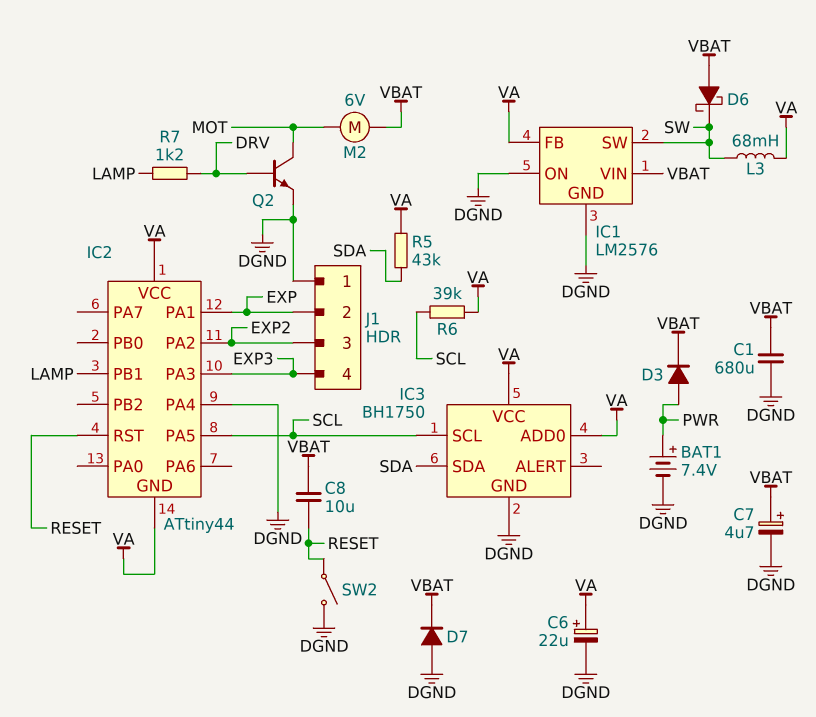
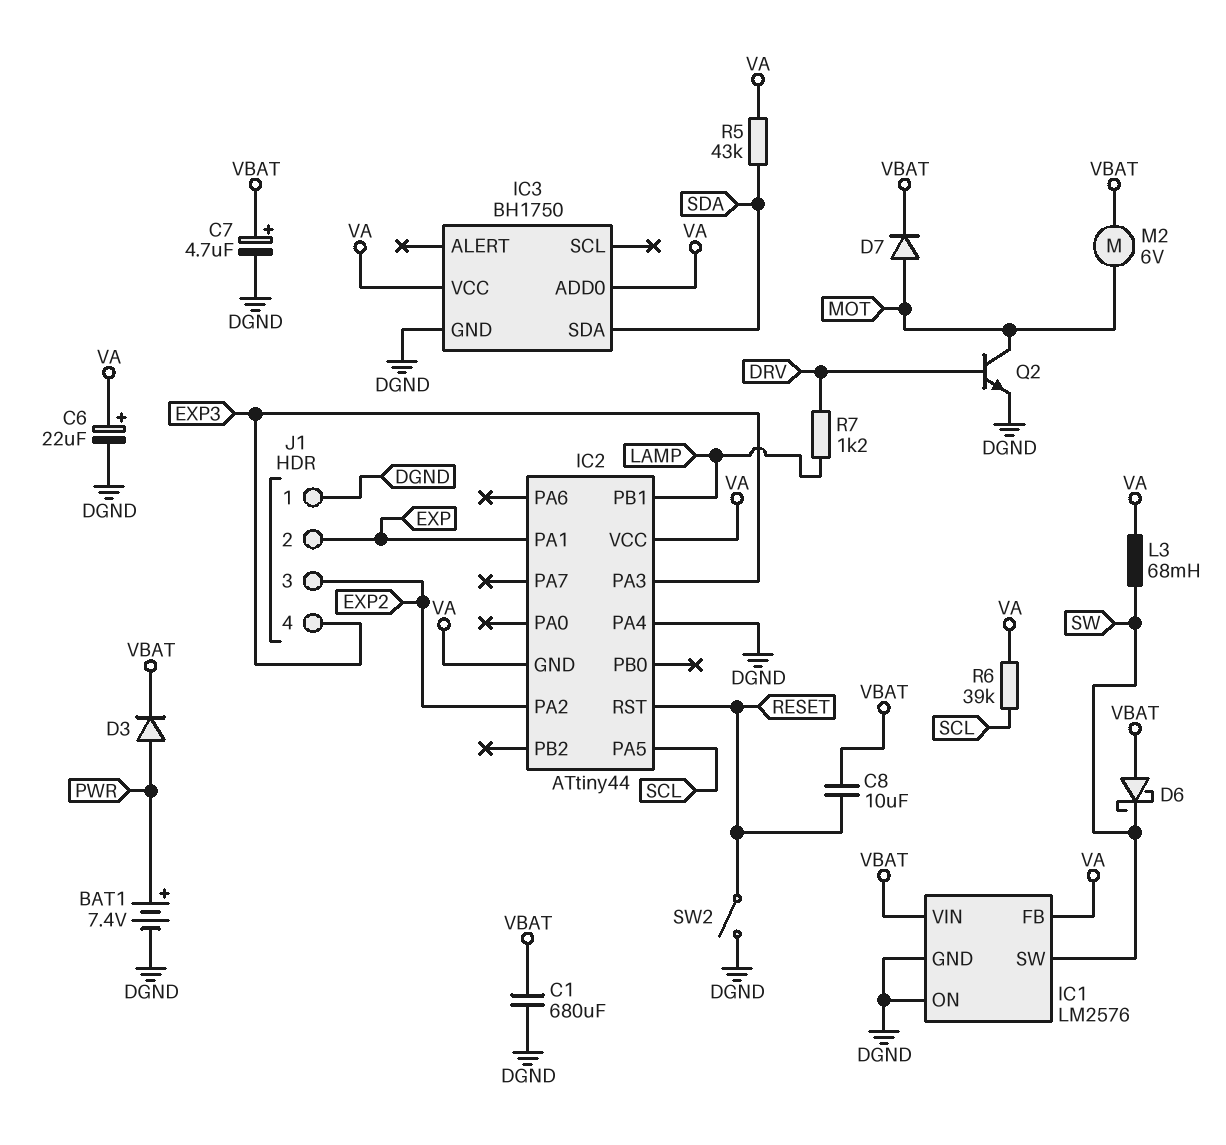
D7: diode (A DGND, K VBAT) -> diode (A MOT, K VBAT)
IC3 pin SCL: SCL -> none

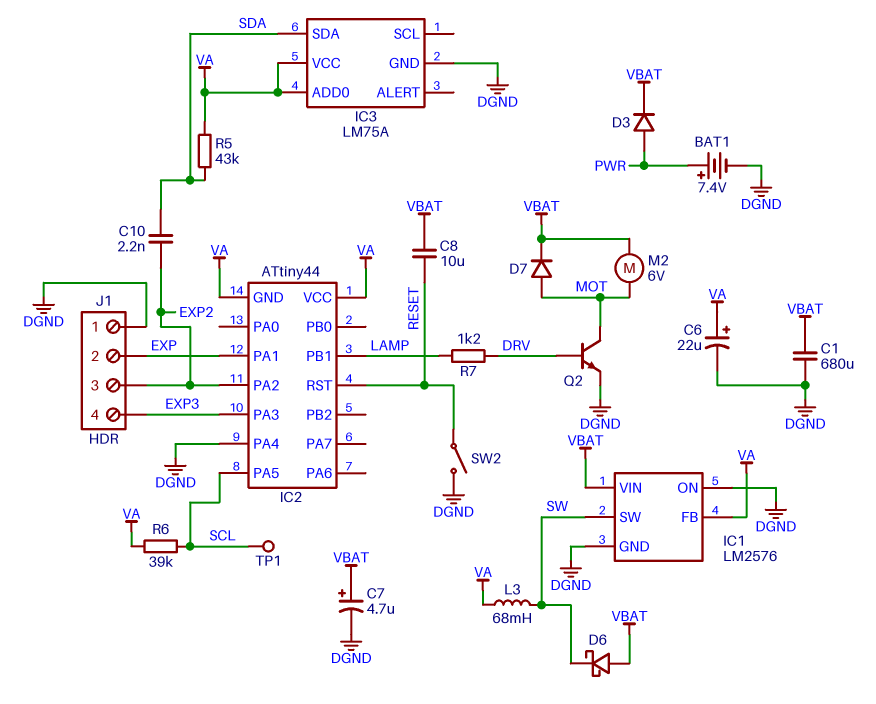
C10: none -> 2.2nF (EXP2, SDA)
IC3: BH1750 -> LM75A
TP1: none -> test point (SCL)

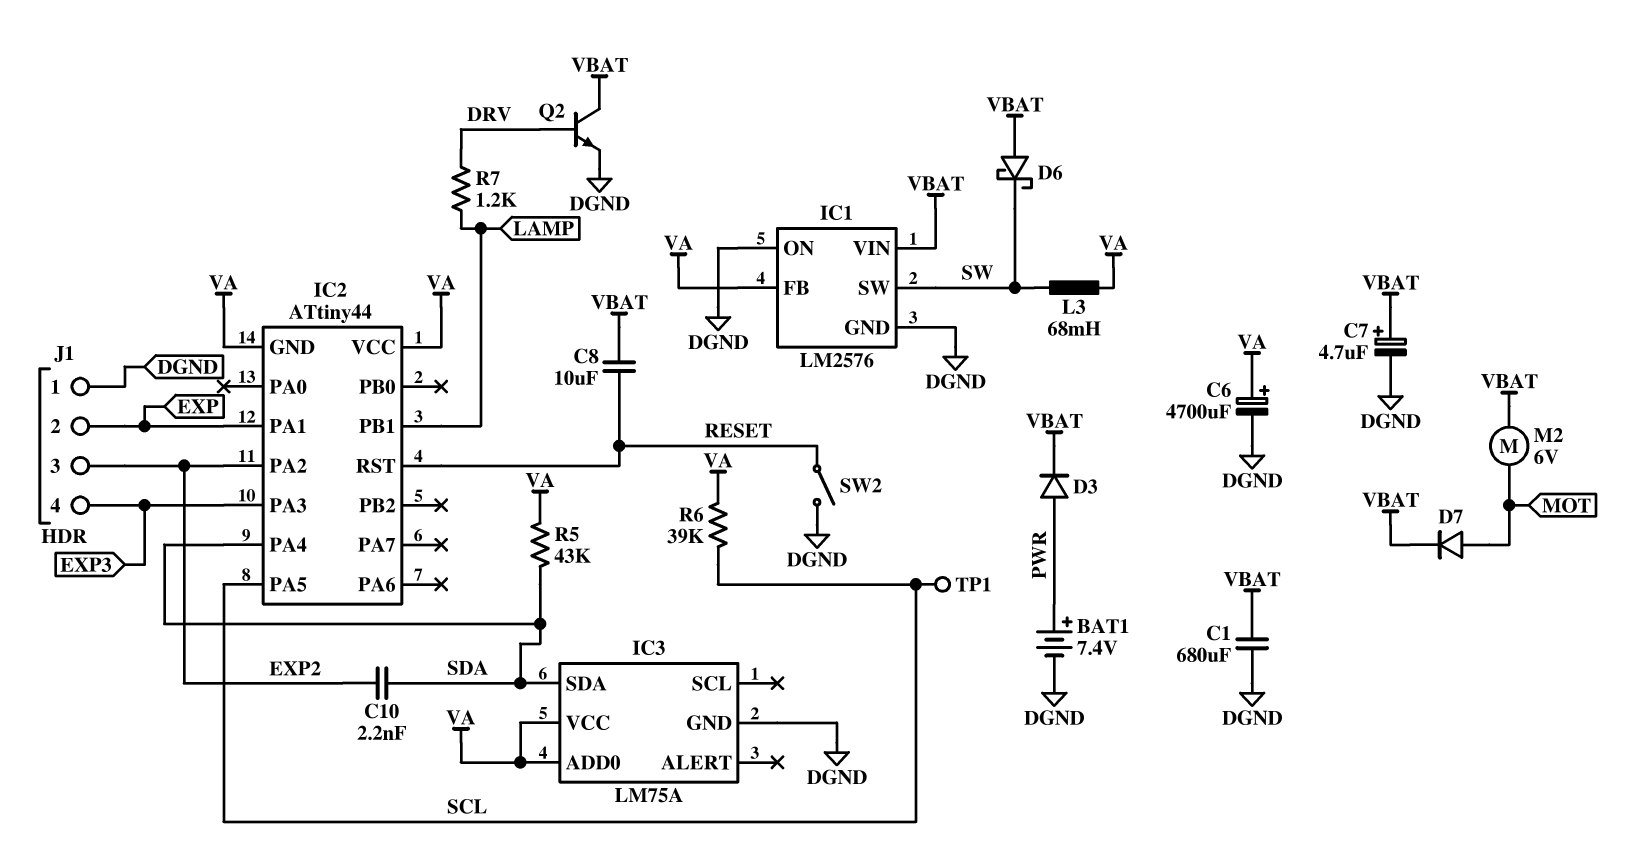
C6: 22uF (plus VA, minus DGND) -> 4700uF (plus VA, minus DGND)
IC2 pin PA4: DGND -> SDA
Q2: NPN (B DRV, C MOT, E DGND) -> NPN (B DRV, C VBAT, E DGND)

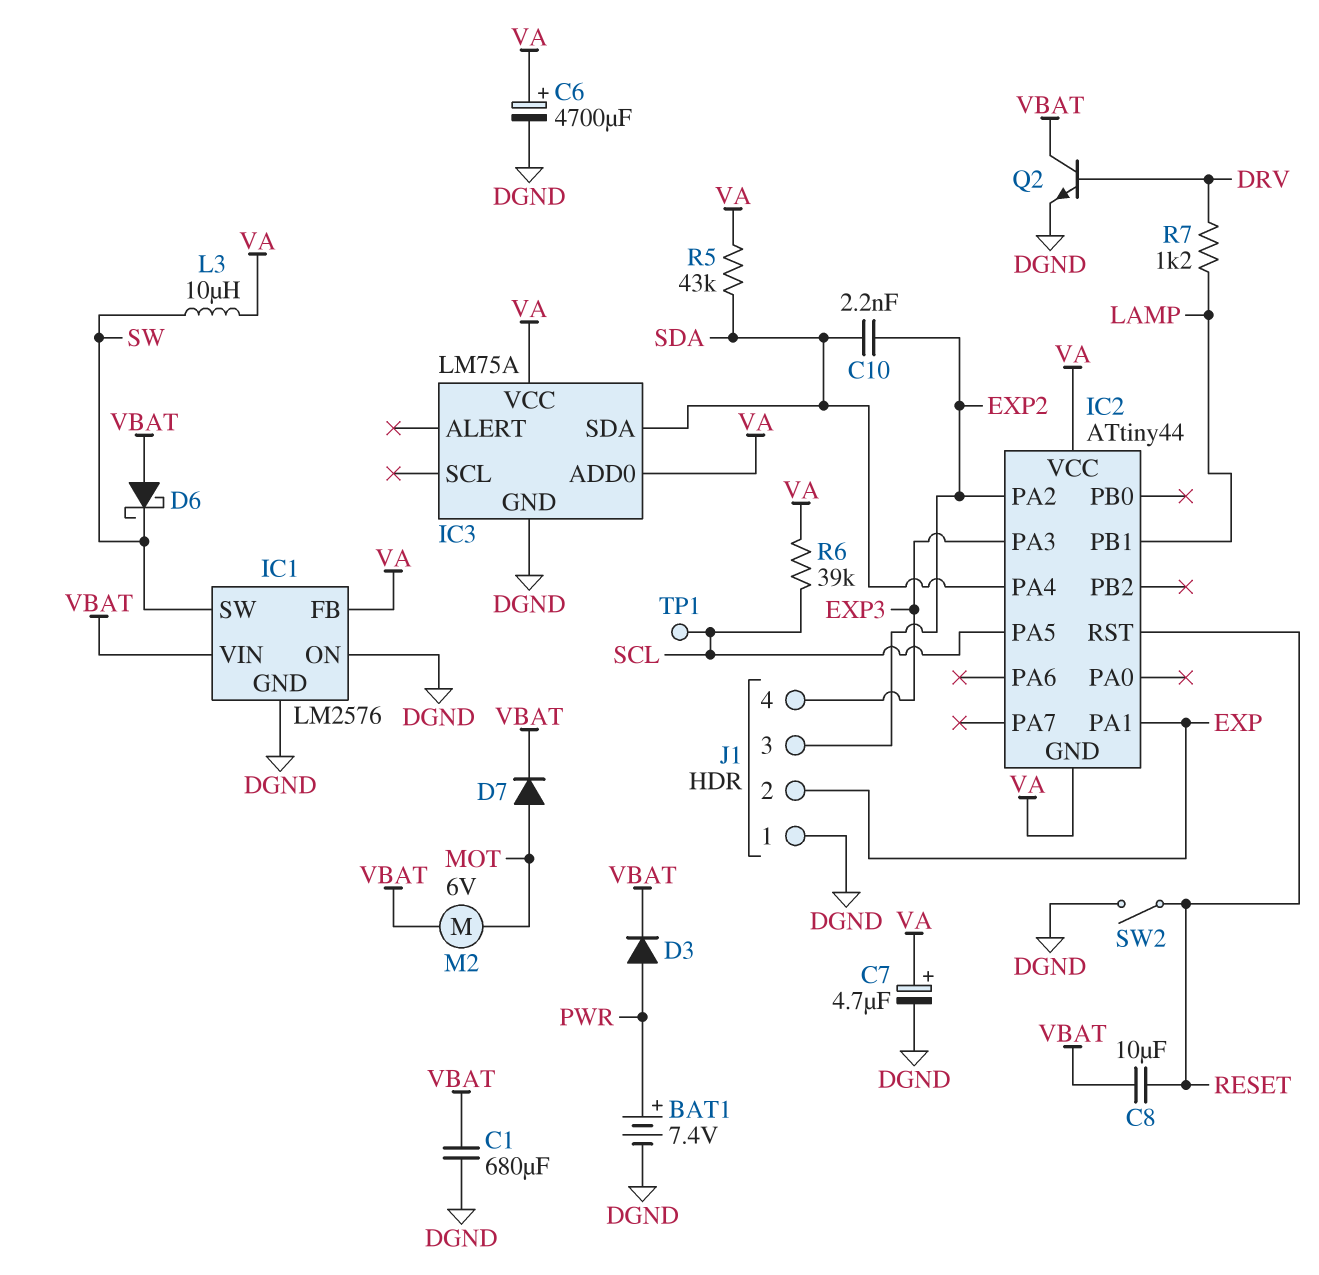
C7: 4.7uF (plus VBAT, minus DGND) -> 4.7uF (plus VA, minus DGND)
L3: 68mH (SW, VA) -> 10uH (SW, VA)

